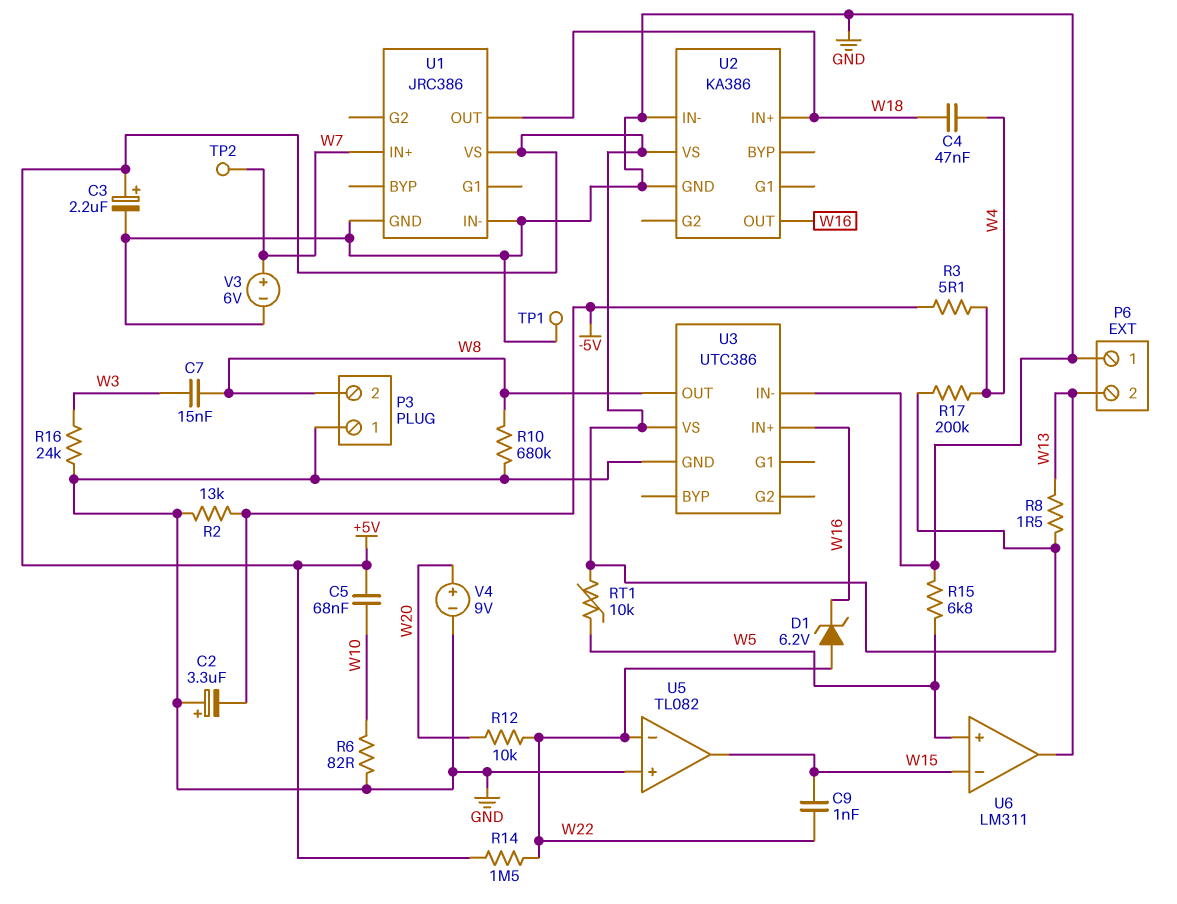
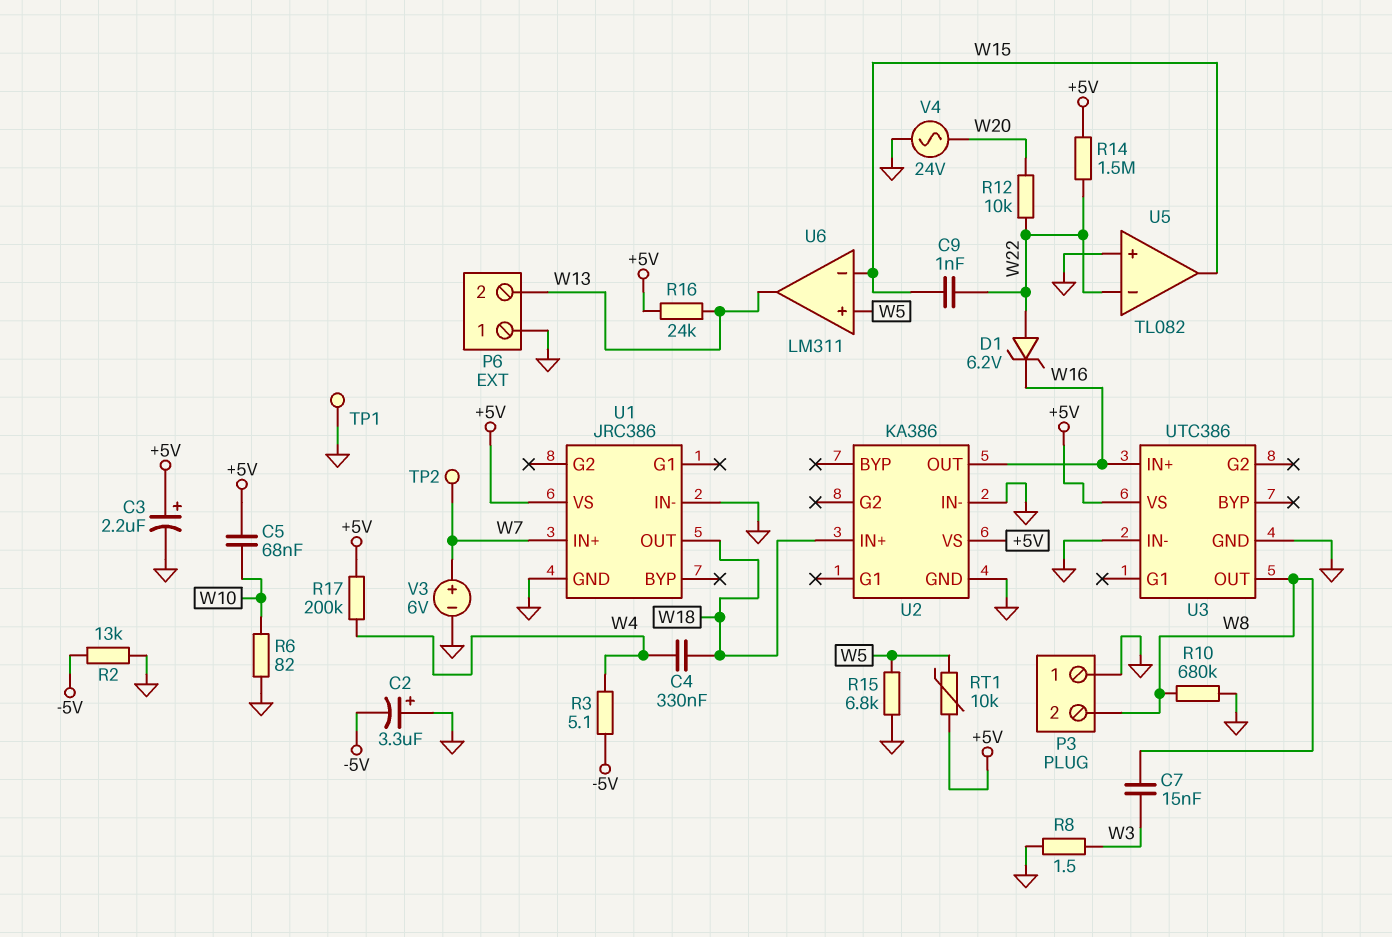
C4: 47nF (W4, W18) -> 330nF (W4, W18)
R8: 1.5 (+5V, W13) -> 1.5 (GND, W3)
R16: 24k (GND, W3) -> 24k (+5V, W13)
V4: 9V (plus W20, minus GND) -> AC 24V (GND, W20)

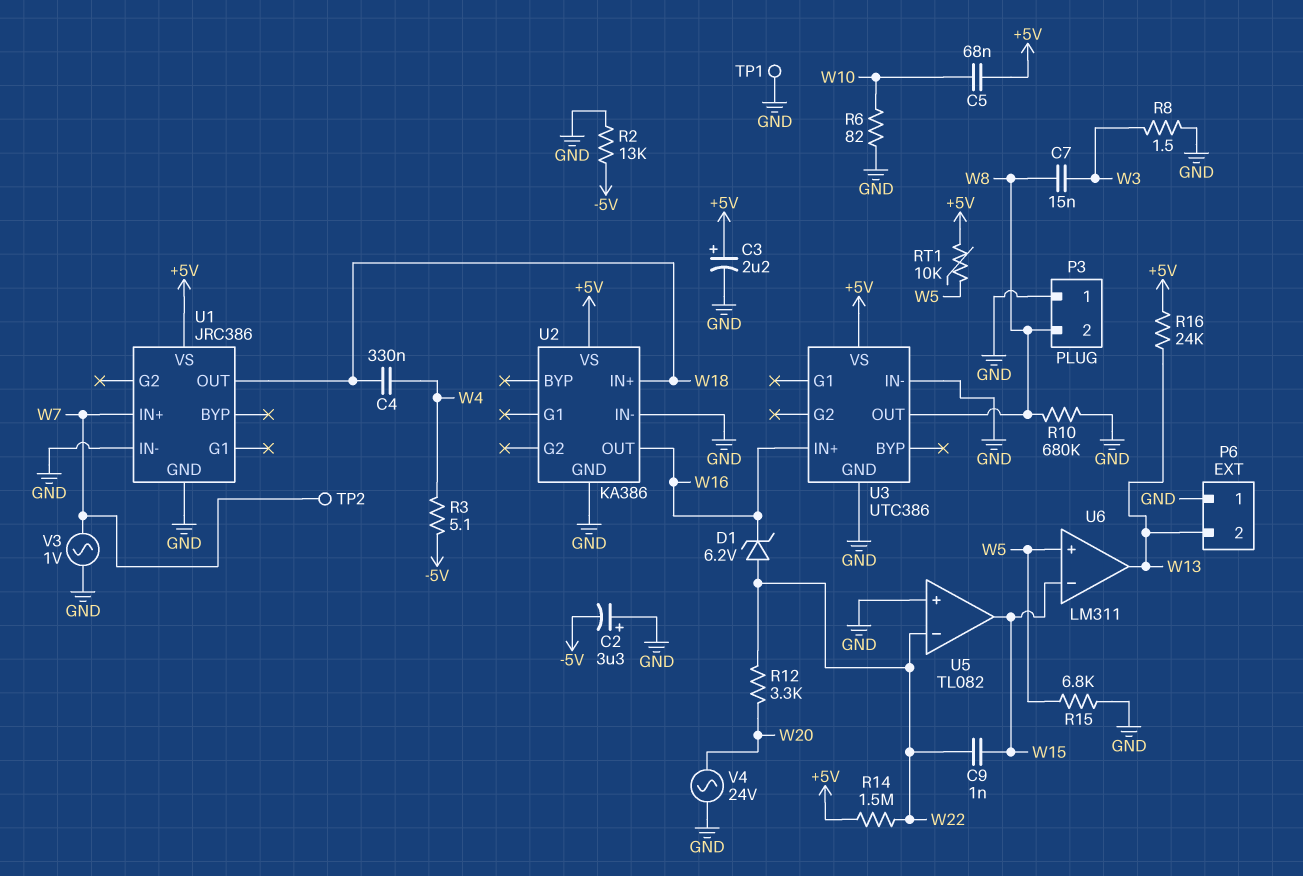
R12: 10k (W20, W22) -> 3.3k (W20, W22)
R17: 200k (+5V, W4) -> none
V3: 6V (plus W7, minus GND) -> AC 1V (GND, W7)

